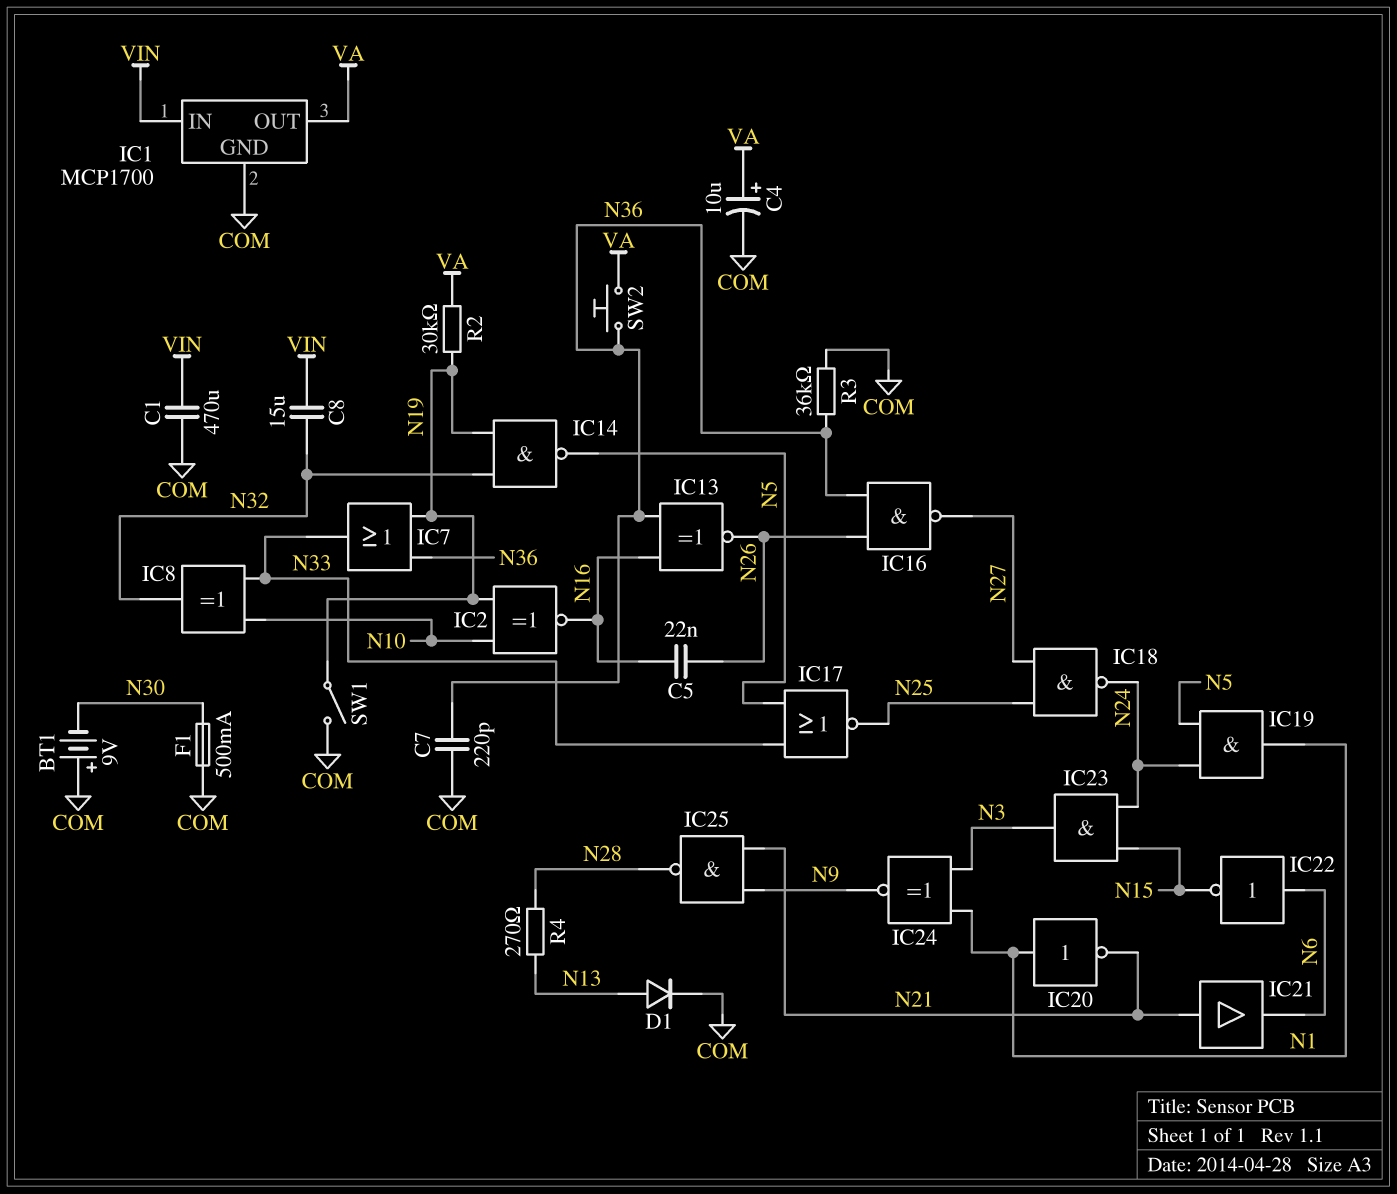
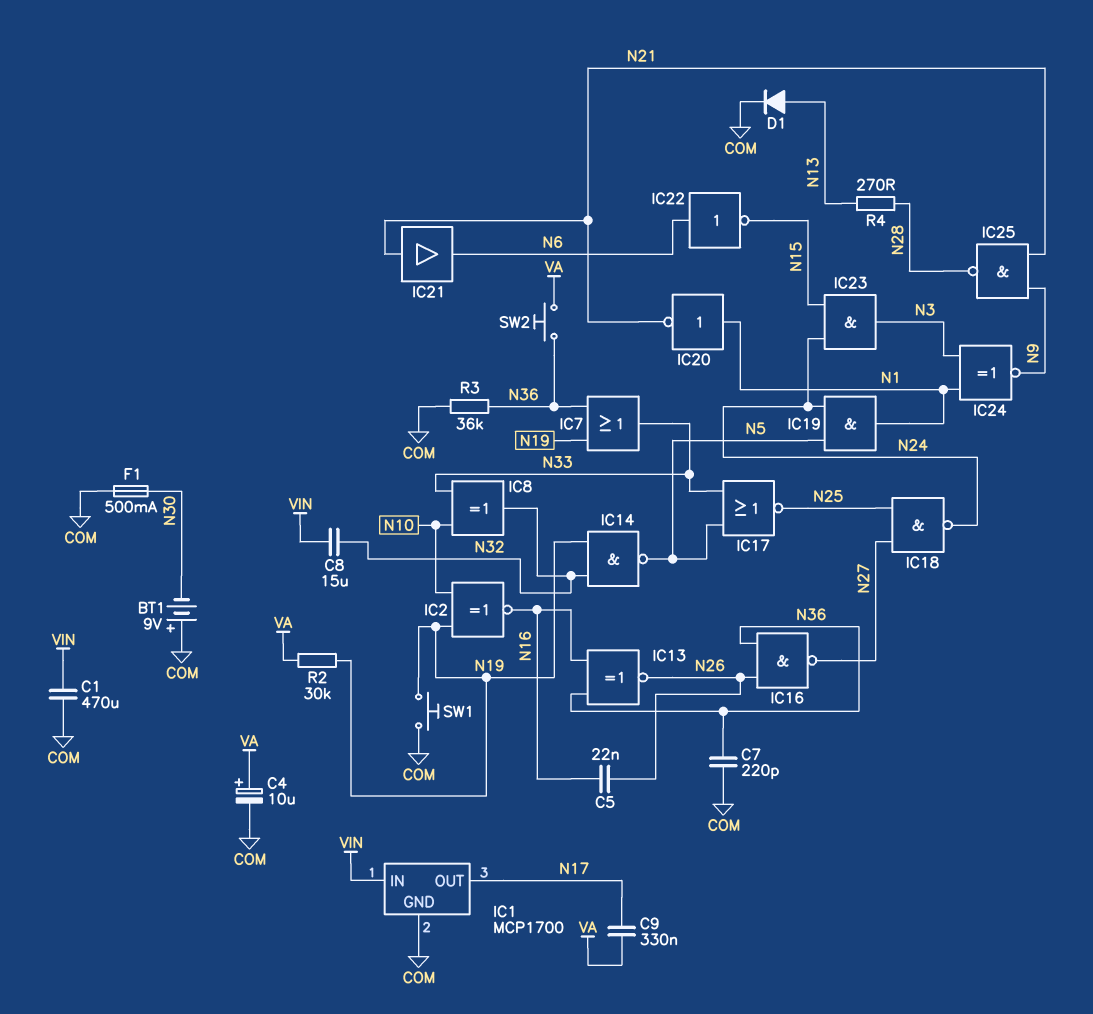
C9: none -> 330nF (N17, VA)
IC1 pin OUT: VA -> N17
SW1: switch (COM, N19) -> button (COM, N19)

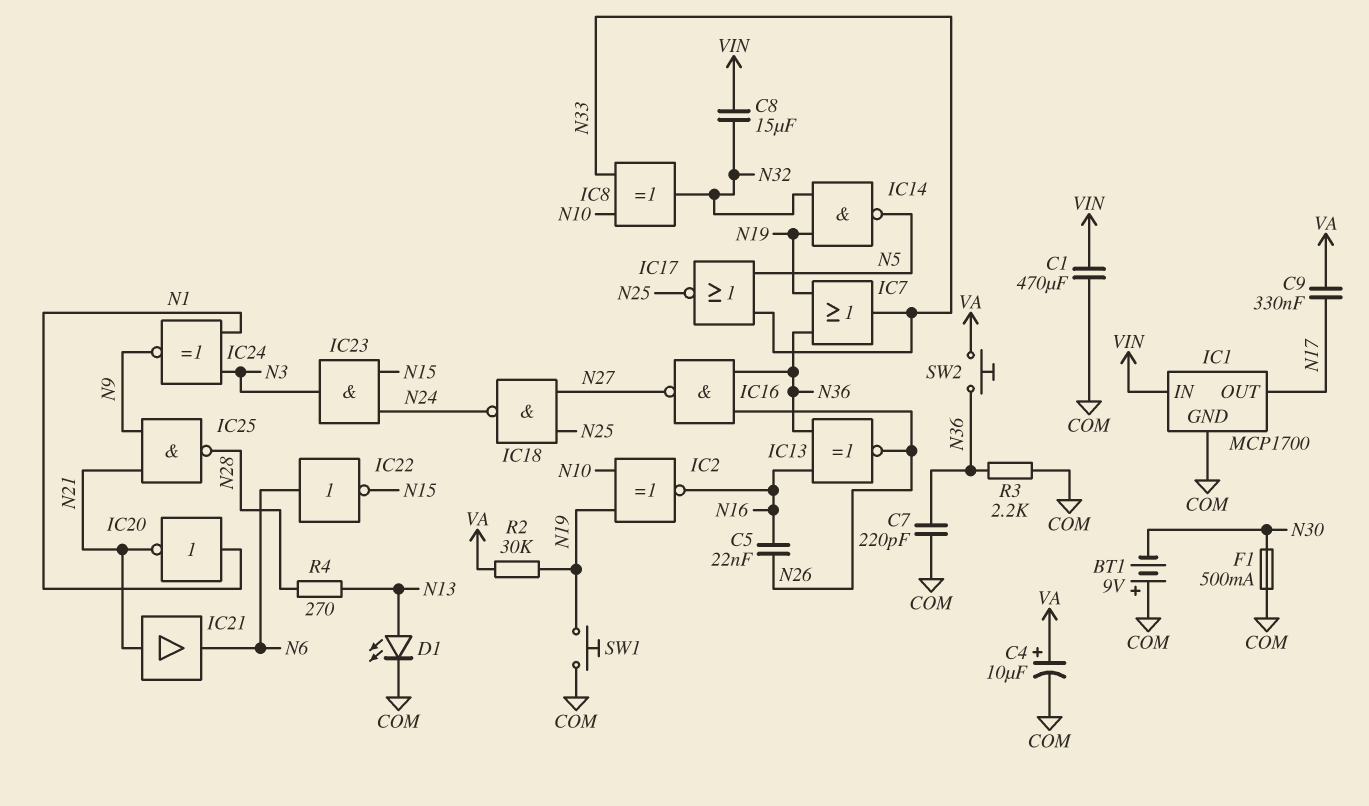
D1: diode (A N13, K COM) -> LED (A N13, K COM)
IC19: AND (in N5, in N24, out N1) -> none
R3: 36k (COM, N36) -> 2.2k (COM, N36)

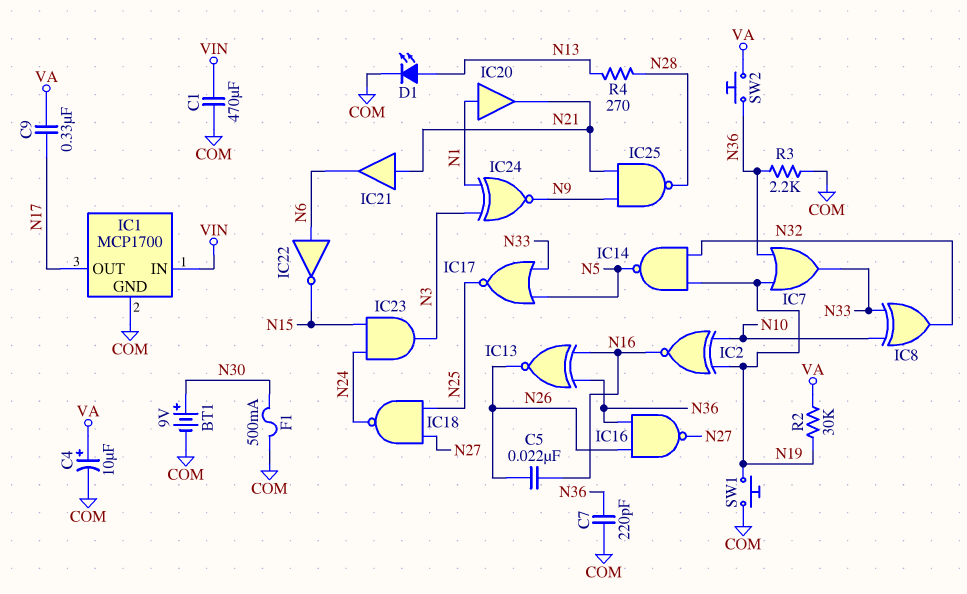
BT1: 9V (plus COM, minus N30) -> 9V (plus N30, minus COM)
C8: 15uF (N32, VIN) -> none
IC20: NOT (in N1, out N21) -> buffer (in N1, out N21)

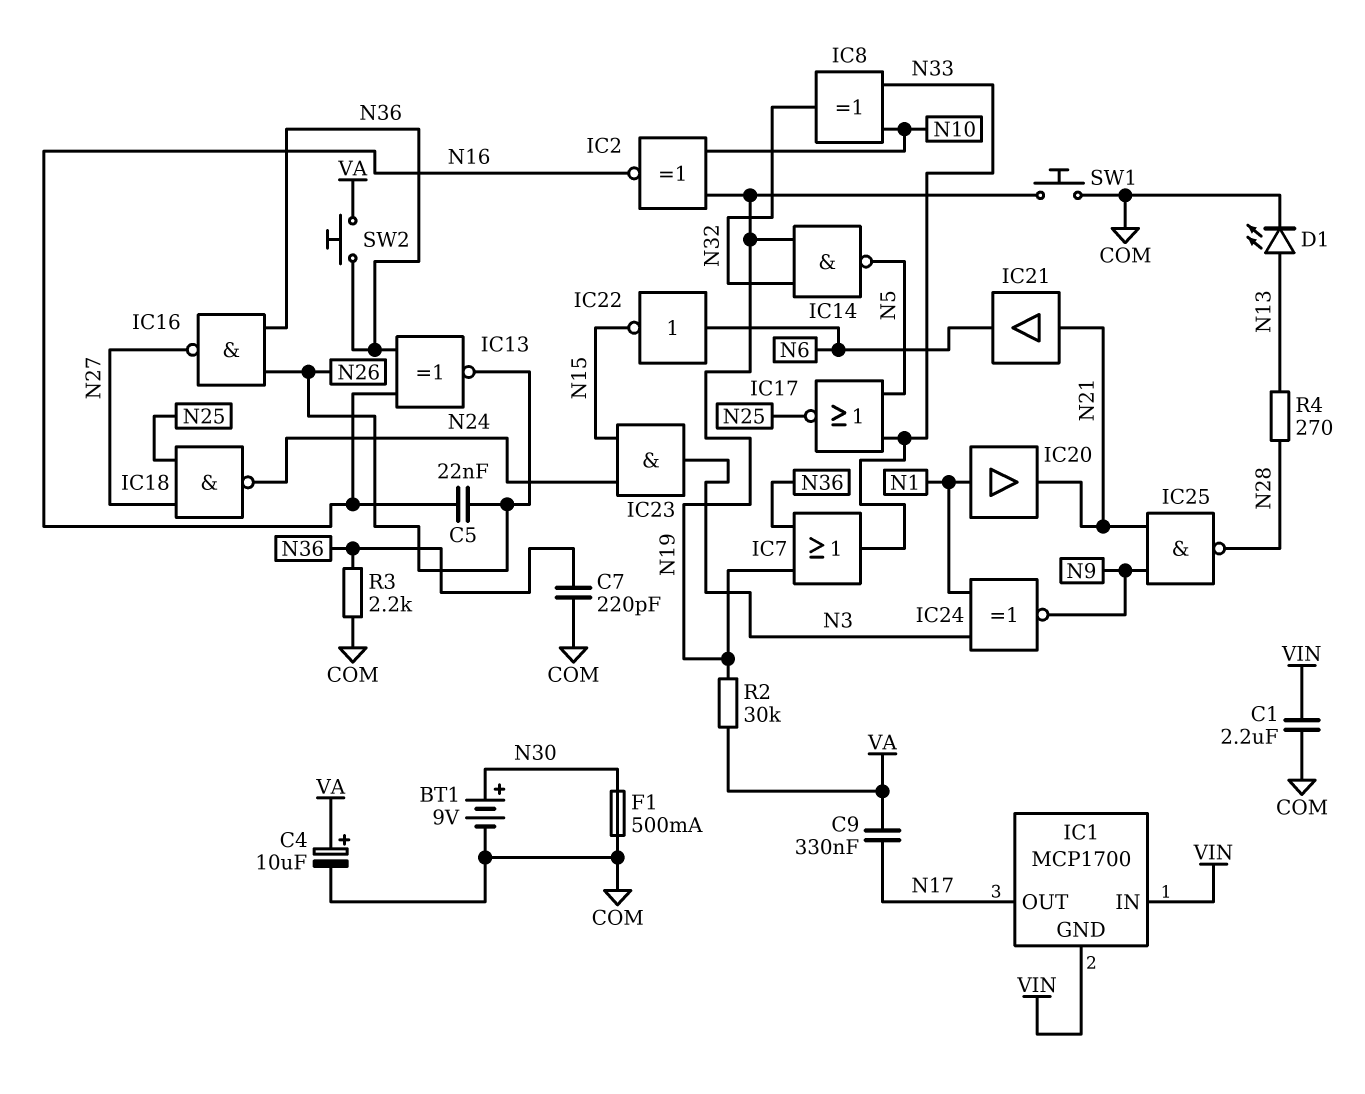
C1: 470uF (COM, VIN) -> 2.2uF (COM, VIN)
IC1 pin GND: COM -> VIN

